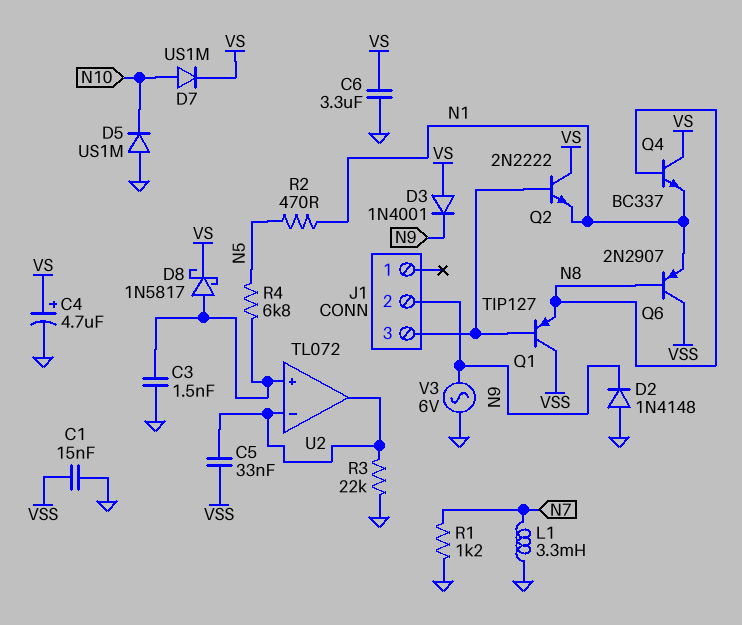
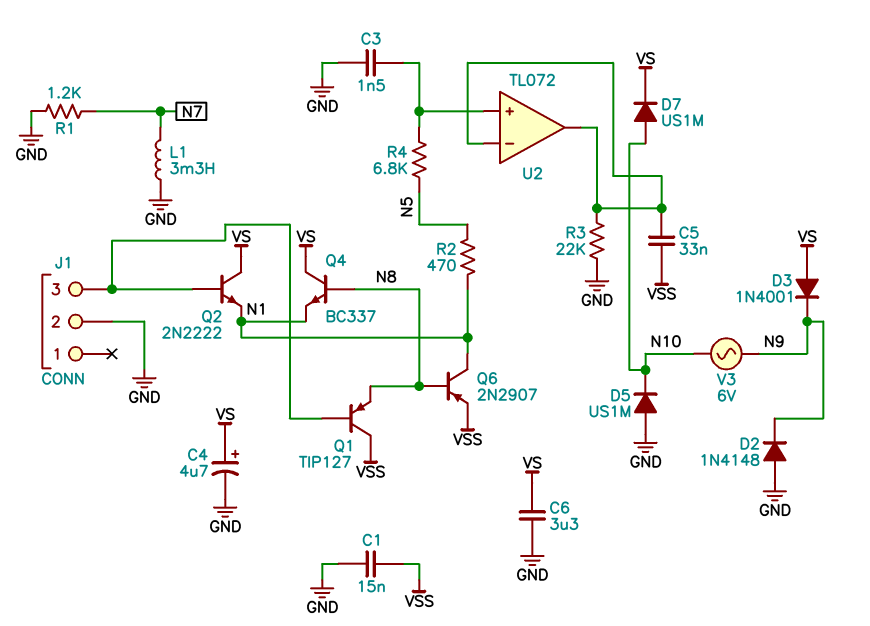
D8: schottky 1N5817 (A U2/in+, K VS) -> none
J1 pin 2: N9 -> GND
Q6: PNP 2N2907 (B N8, C VSS, E N1) -> PNP 2N2907 (B N8, C N1, E VSS)
V3: AC 6V (GND, N9) -> AC 6V (N9, N10)

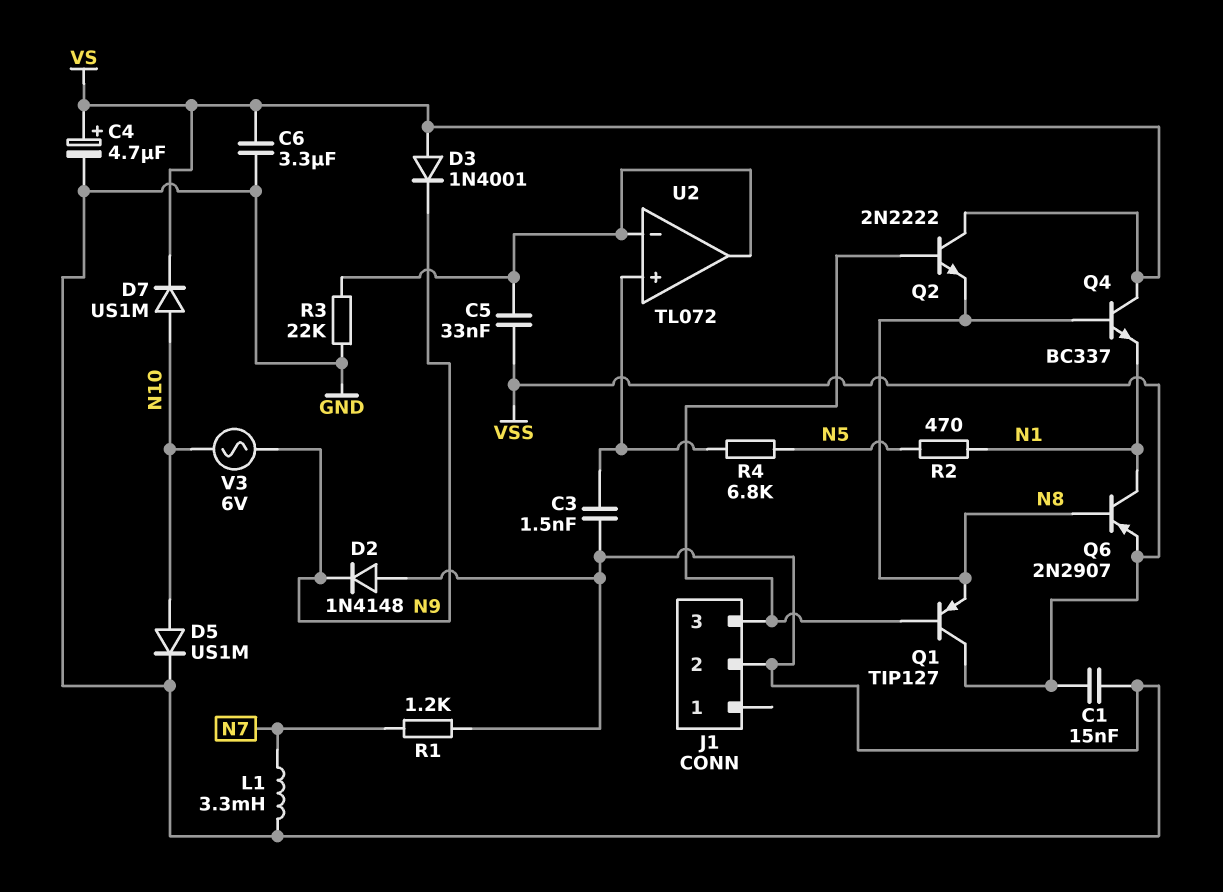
D5: diode US1M (A GND, K N10) -> diode US1M (A N10, K GND)
Q2: NPN 2N2222 (B J1/3, C VS, E N1) -> NPN 2N2222 (B J1/3, C VS, E N8)

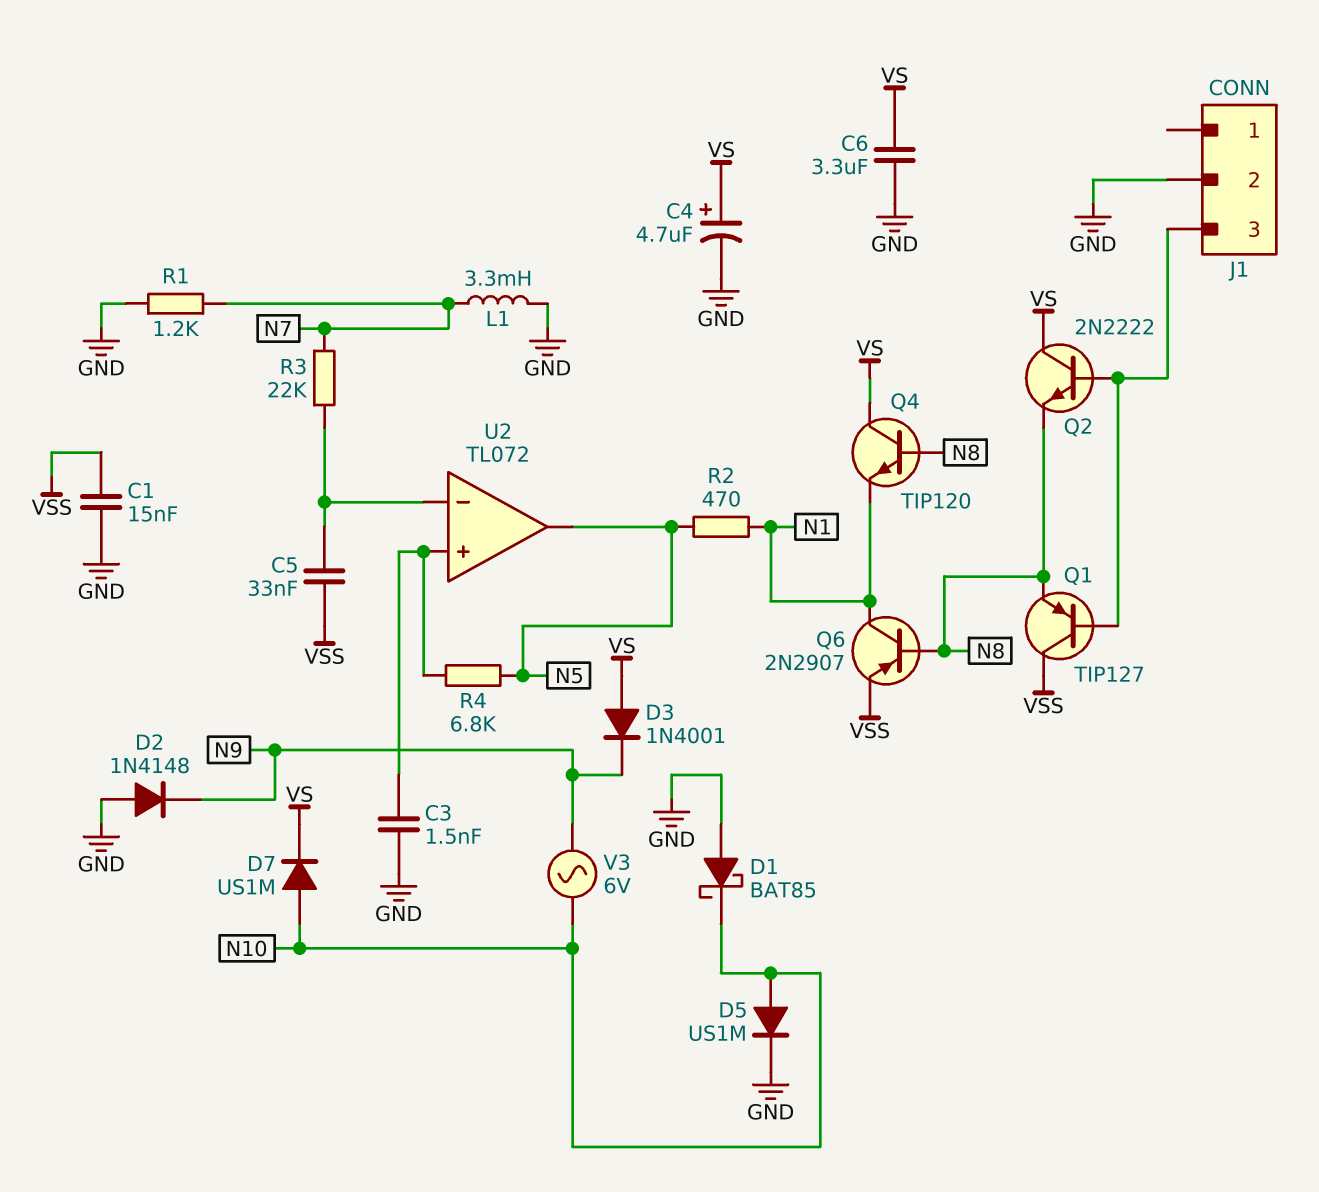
D1: none -> schottky BAT85 (A GND, K N10)
Q4: NPN BC337 (B N8, C VS, E N1) -> NPN TIP120 (B N8, C VS, E N1)
R3: 22k (GND, U2/in-) -> 22k (N7, U2/in-)
U2 pin out: U2/in- -> N5

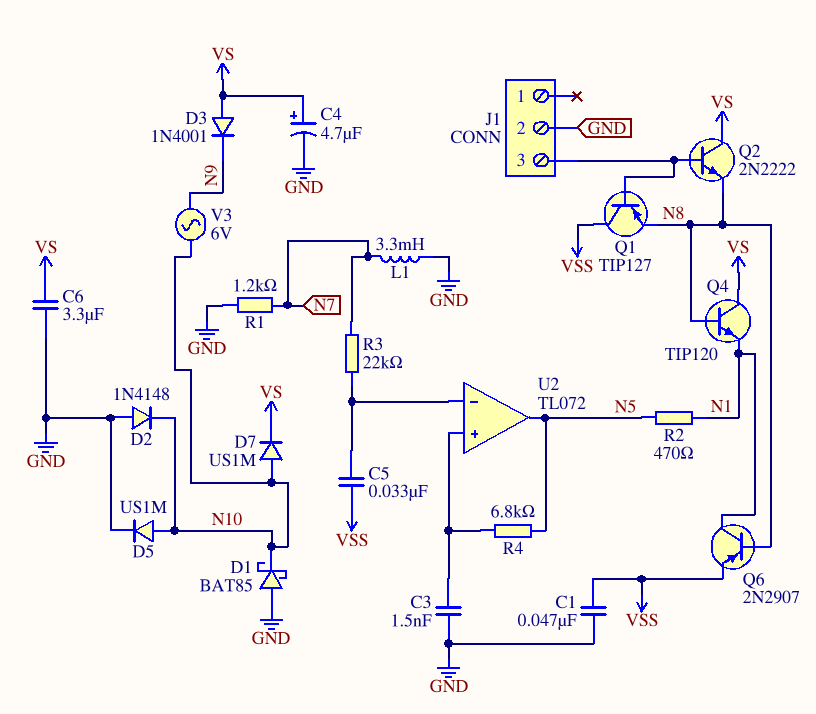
C1: 15nF (GND, VSS) -> 47nF (GND, VSS)
D2: diode 1N4148 (A GND, K N9) -> diode 1N4148 (A GND, K N10)

